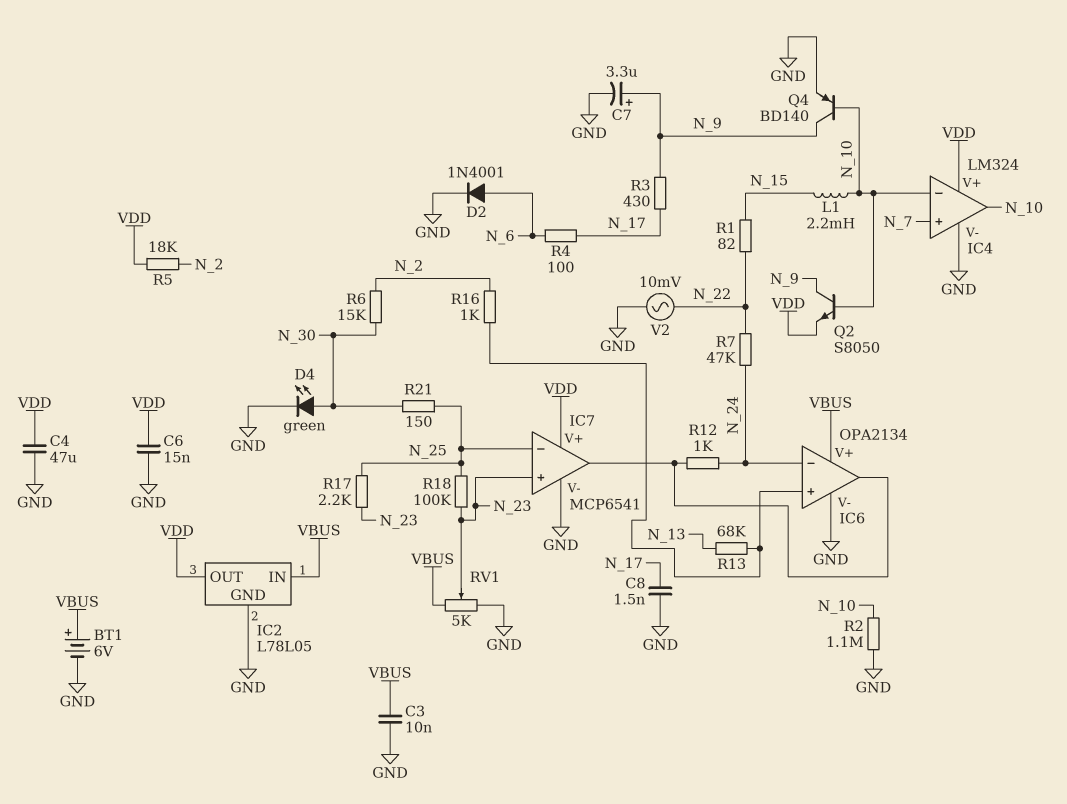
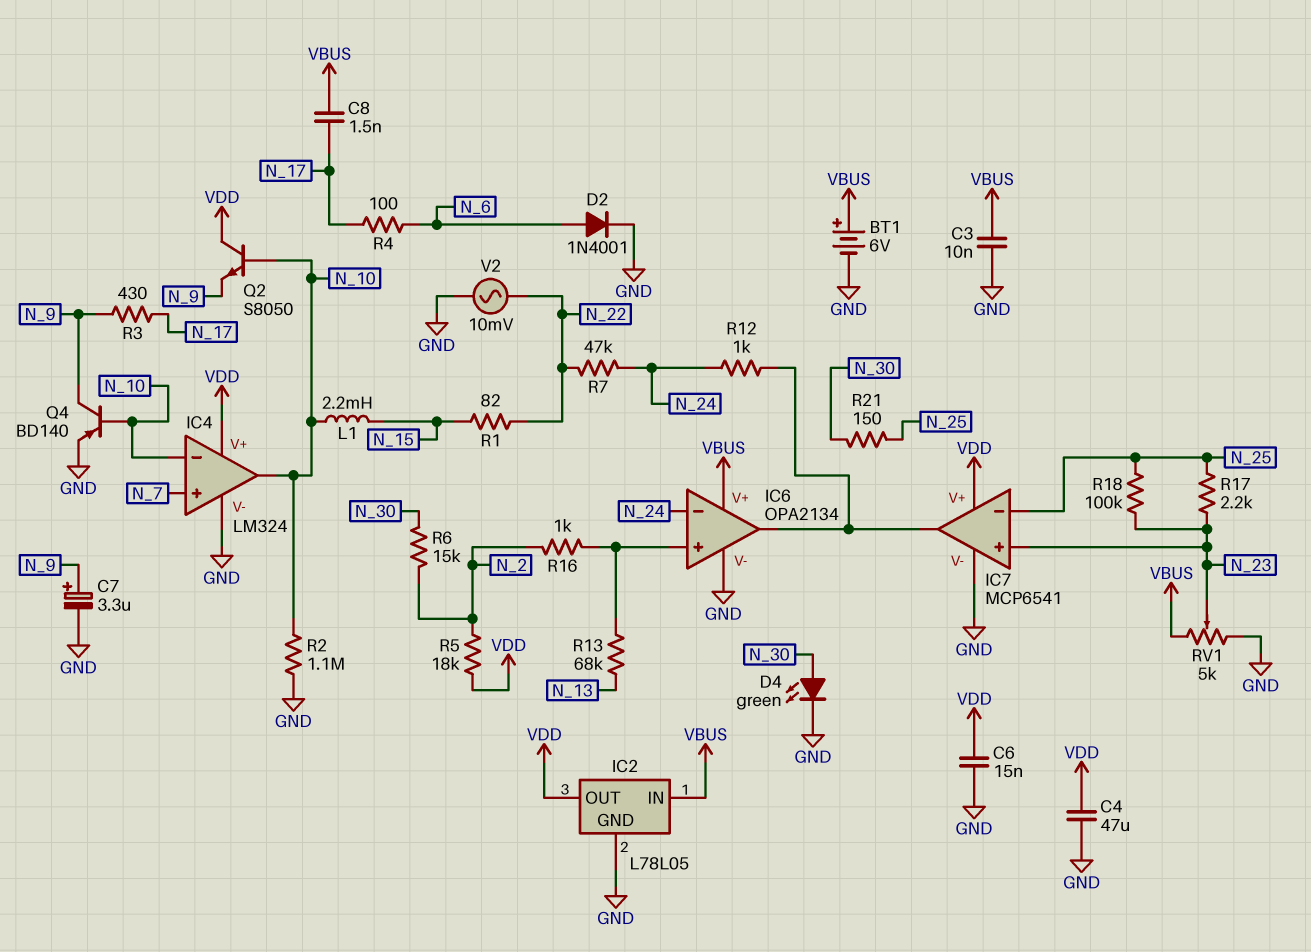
C8: 1.5nF (GND, N_17) -> 1.5nF (N_17, VBUS)
Q2: NPN S8050 (B N_10, C N_9, E VDD) -> NPN S8050 (B N_10, C VDD, E N_9)

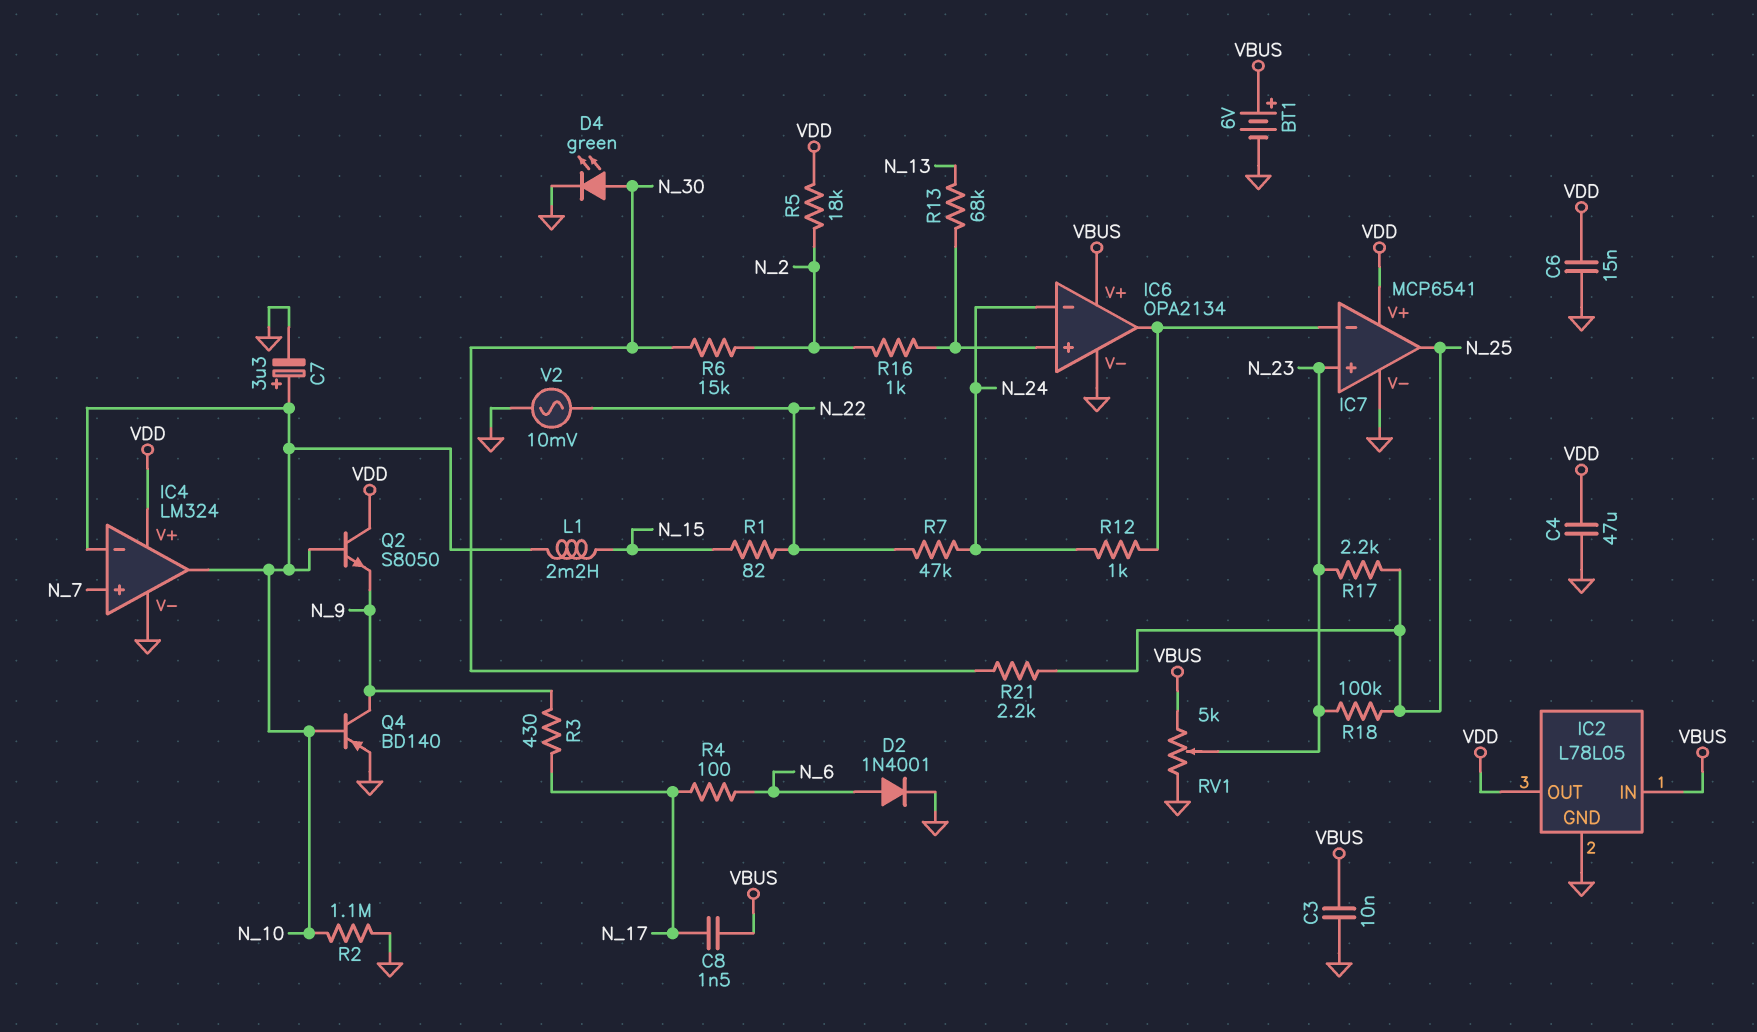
C7: 3.3uF (plus N_9, minus GND) -> 3.3uF (plus N_10, minus GND)
IC7 pin in-: N_25 -> IC6/out
IC7 pin out: IC6/out -> N_25
R21: 150 (N_25, N_30) -> 2.2k (N_25, N_30)

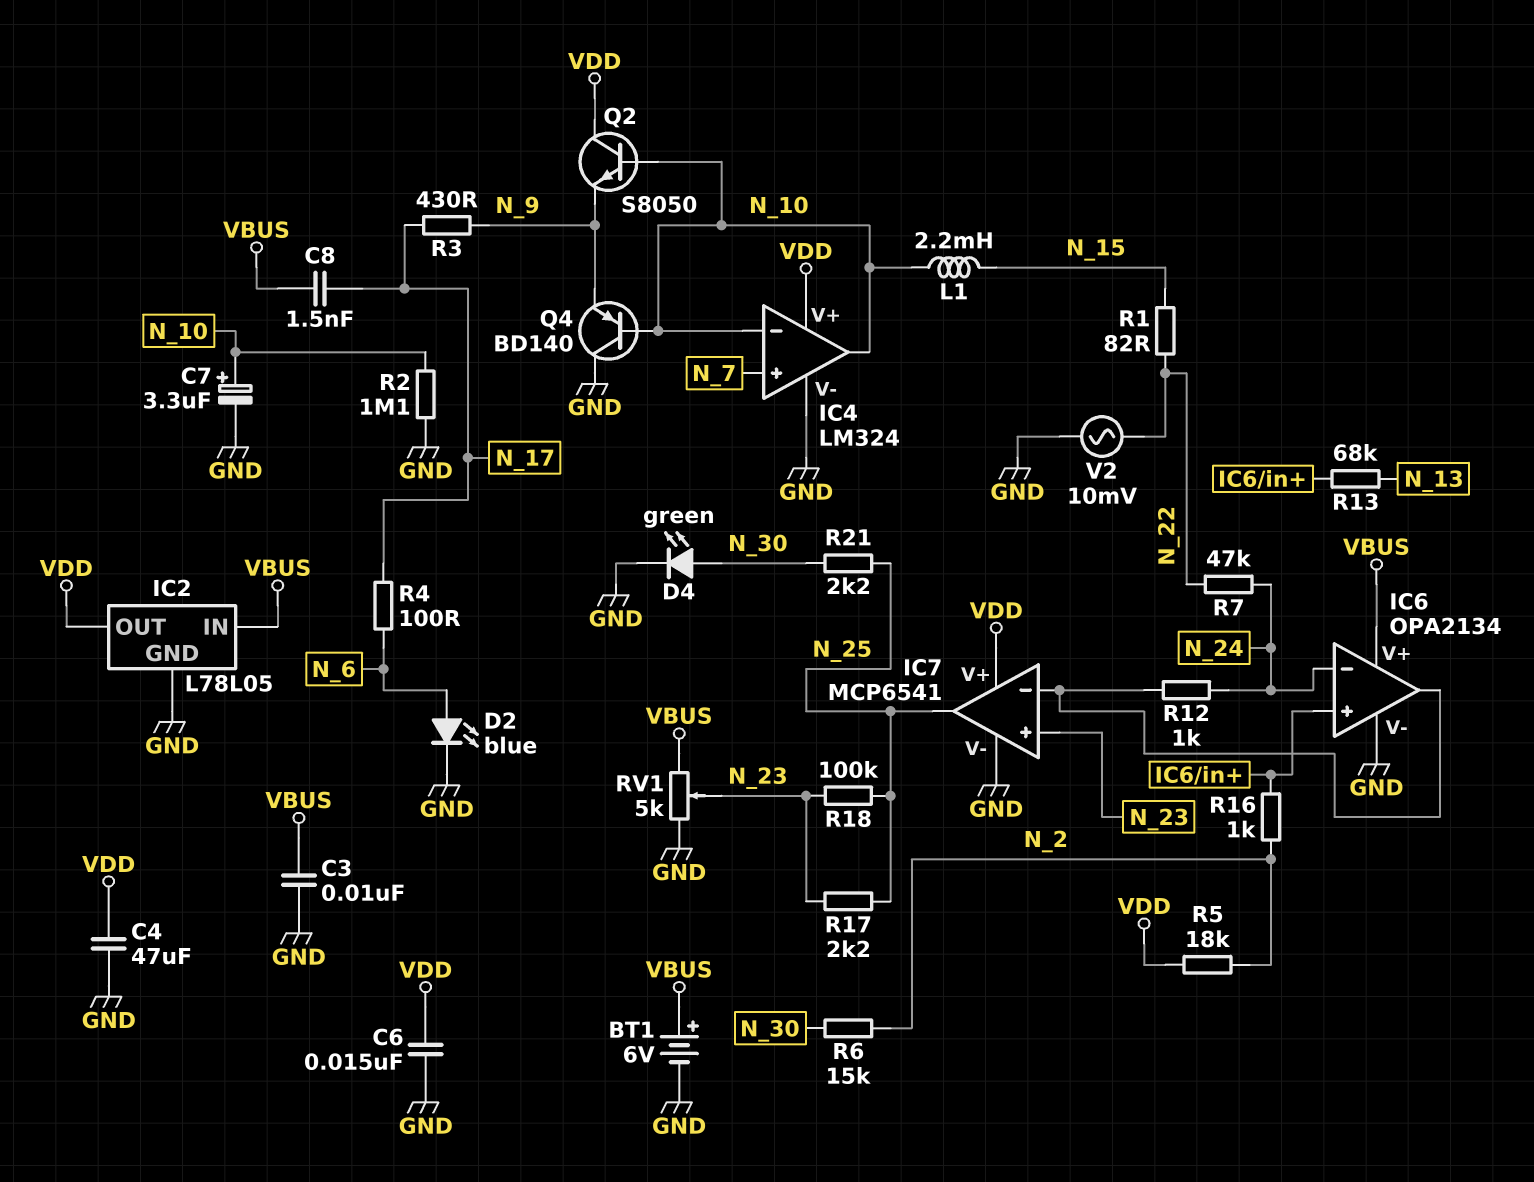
D2: diode 1N4001 (A N_6, K GND) -> LED blue (A N_6, K GND)
Q4: PNP BD140 (B N_10, C N_9, E GND) -> PNP BD140 (B N_10, C GND, E N_9)

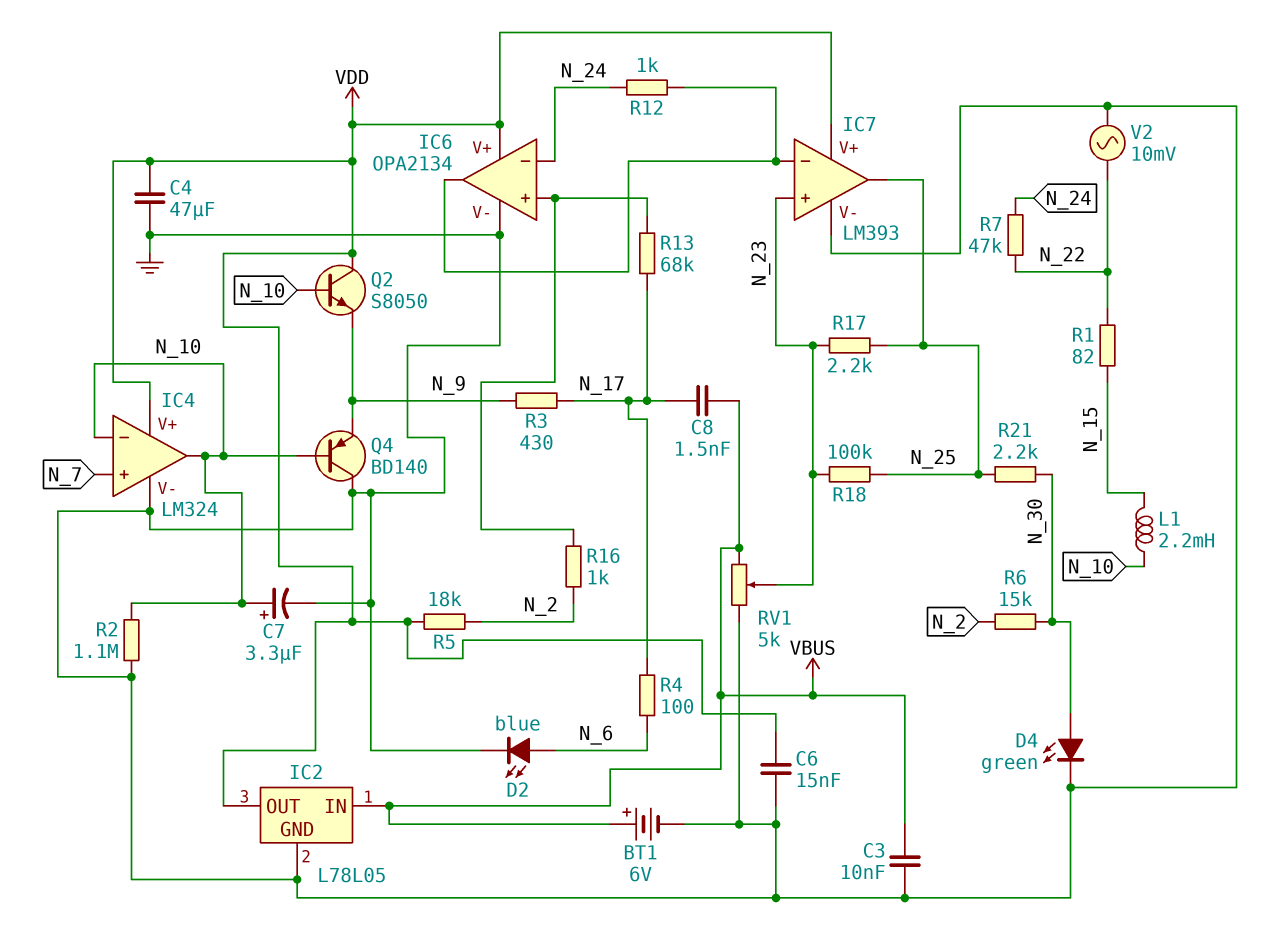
IC6 pin V+: VBUS -> VDD
IC7: MCP6541 -> LM393
R13: 68k (IC6/in+, N_13) -> 68k (IC6/in+, N_17)

